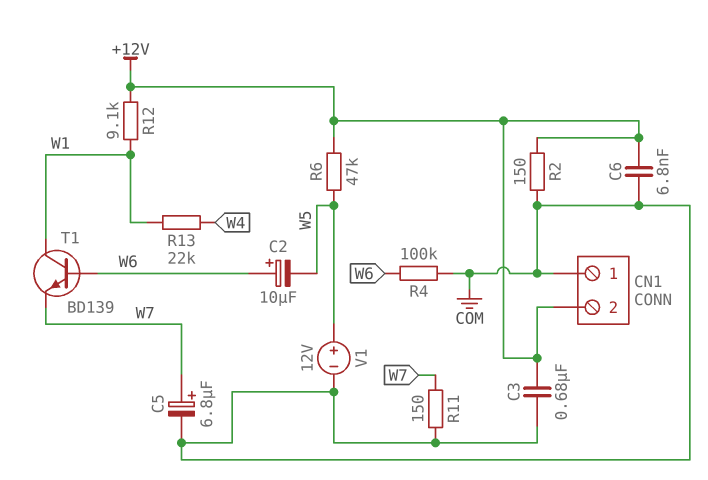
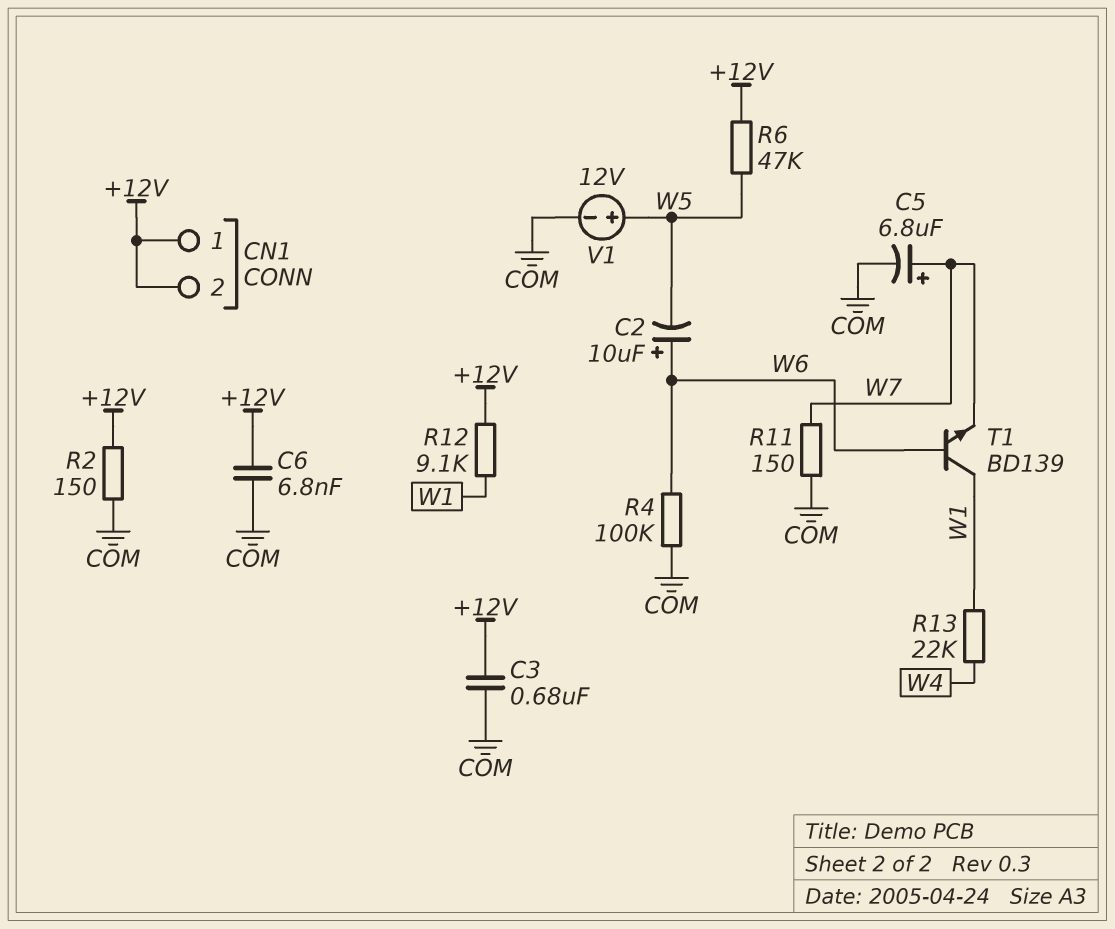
CN1 pin 1: COM -> +12V

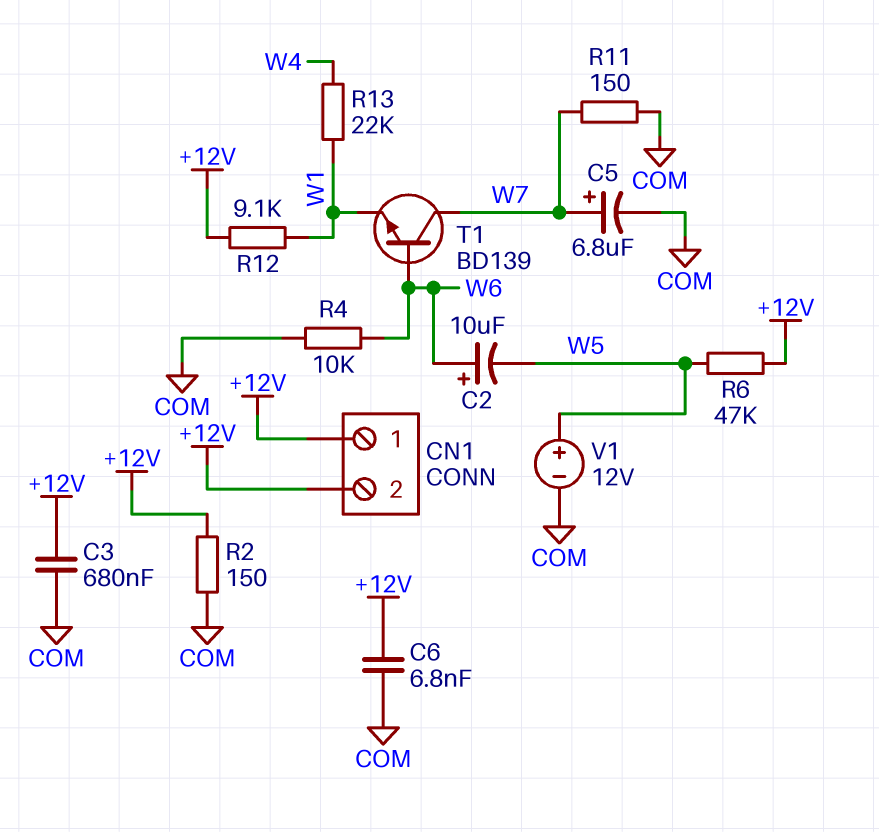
R4: 100k (COM, W6) -> 10k (COM, W6)
T1: NPN BD139 (B W6, C W1, E W7) -> NPN BD139 (B W6, C W7, E W1)

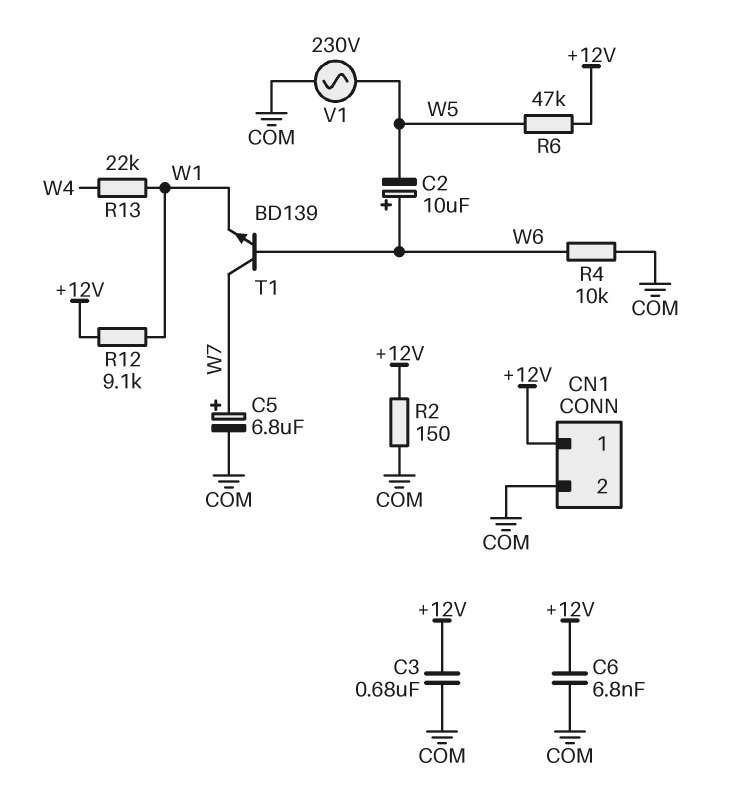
CN1 pin 2: +12V -> COM
R11: 150 (COM, W7) -> none
V1: 12V (plus W5, minus COM) -> AC 230V (COM, W5)

